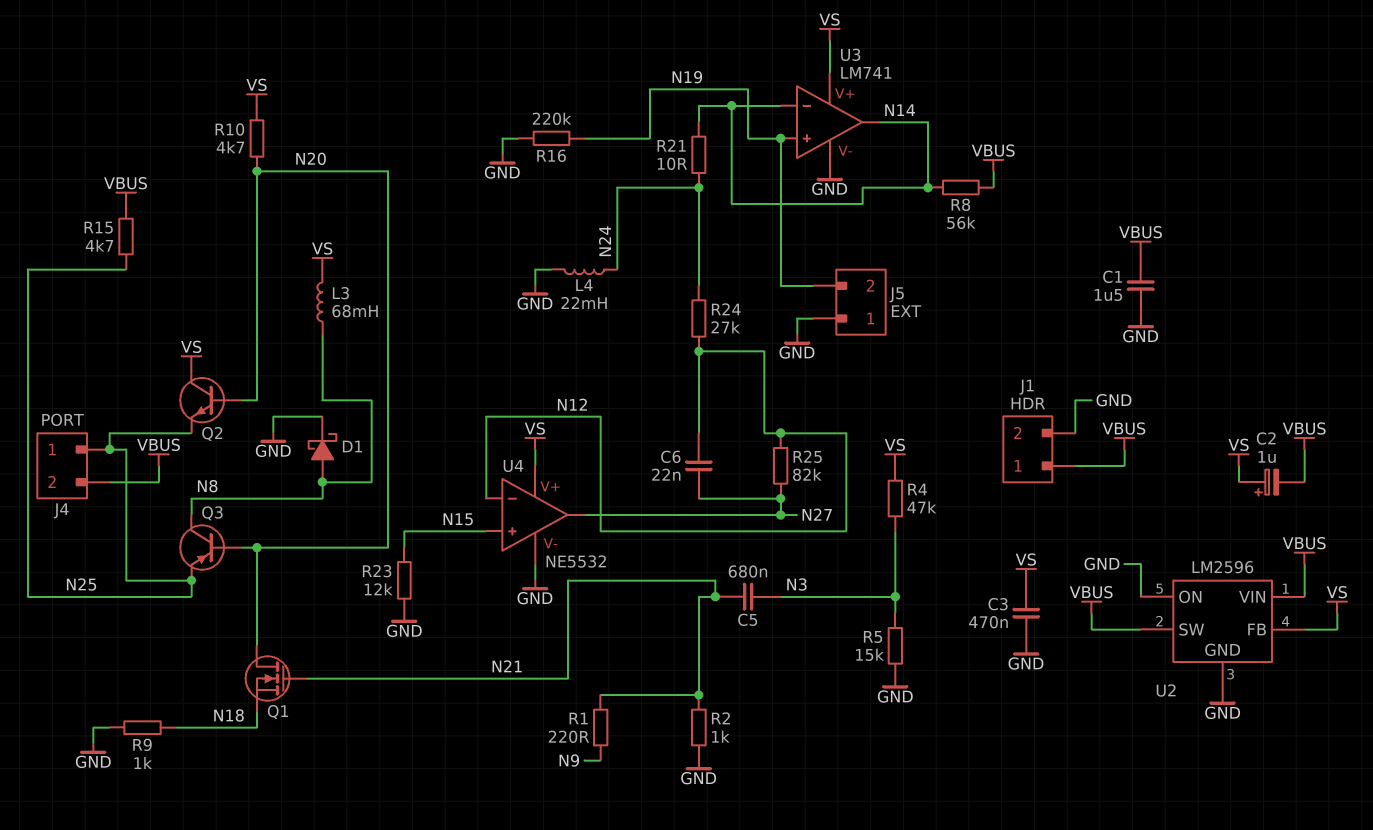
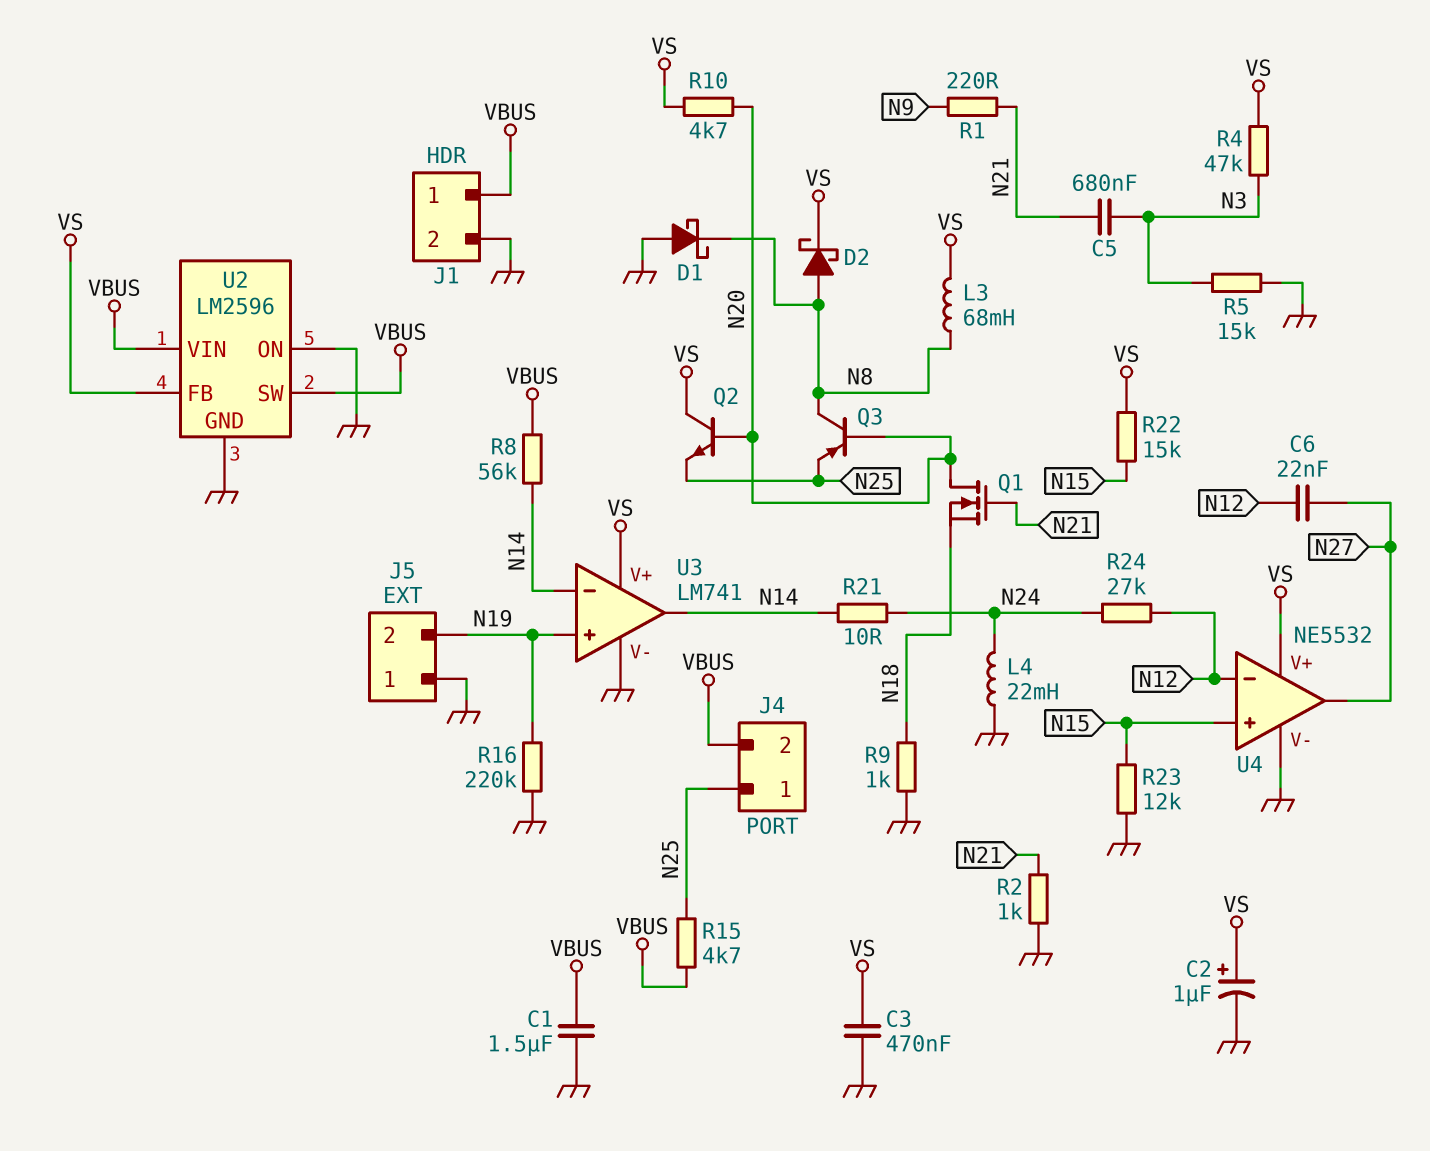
C2: 1uF (plus VS, minus VBUS) -> 1uF (plus VS, minus GND)
D1: schottky (A N8, K GND) -> schottky (A GND, K N8)
D2: none -> schottky (A N8, K VS)
R22: none -> 15k (N15, VS)
R25: 82k (N12, N27) -> none

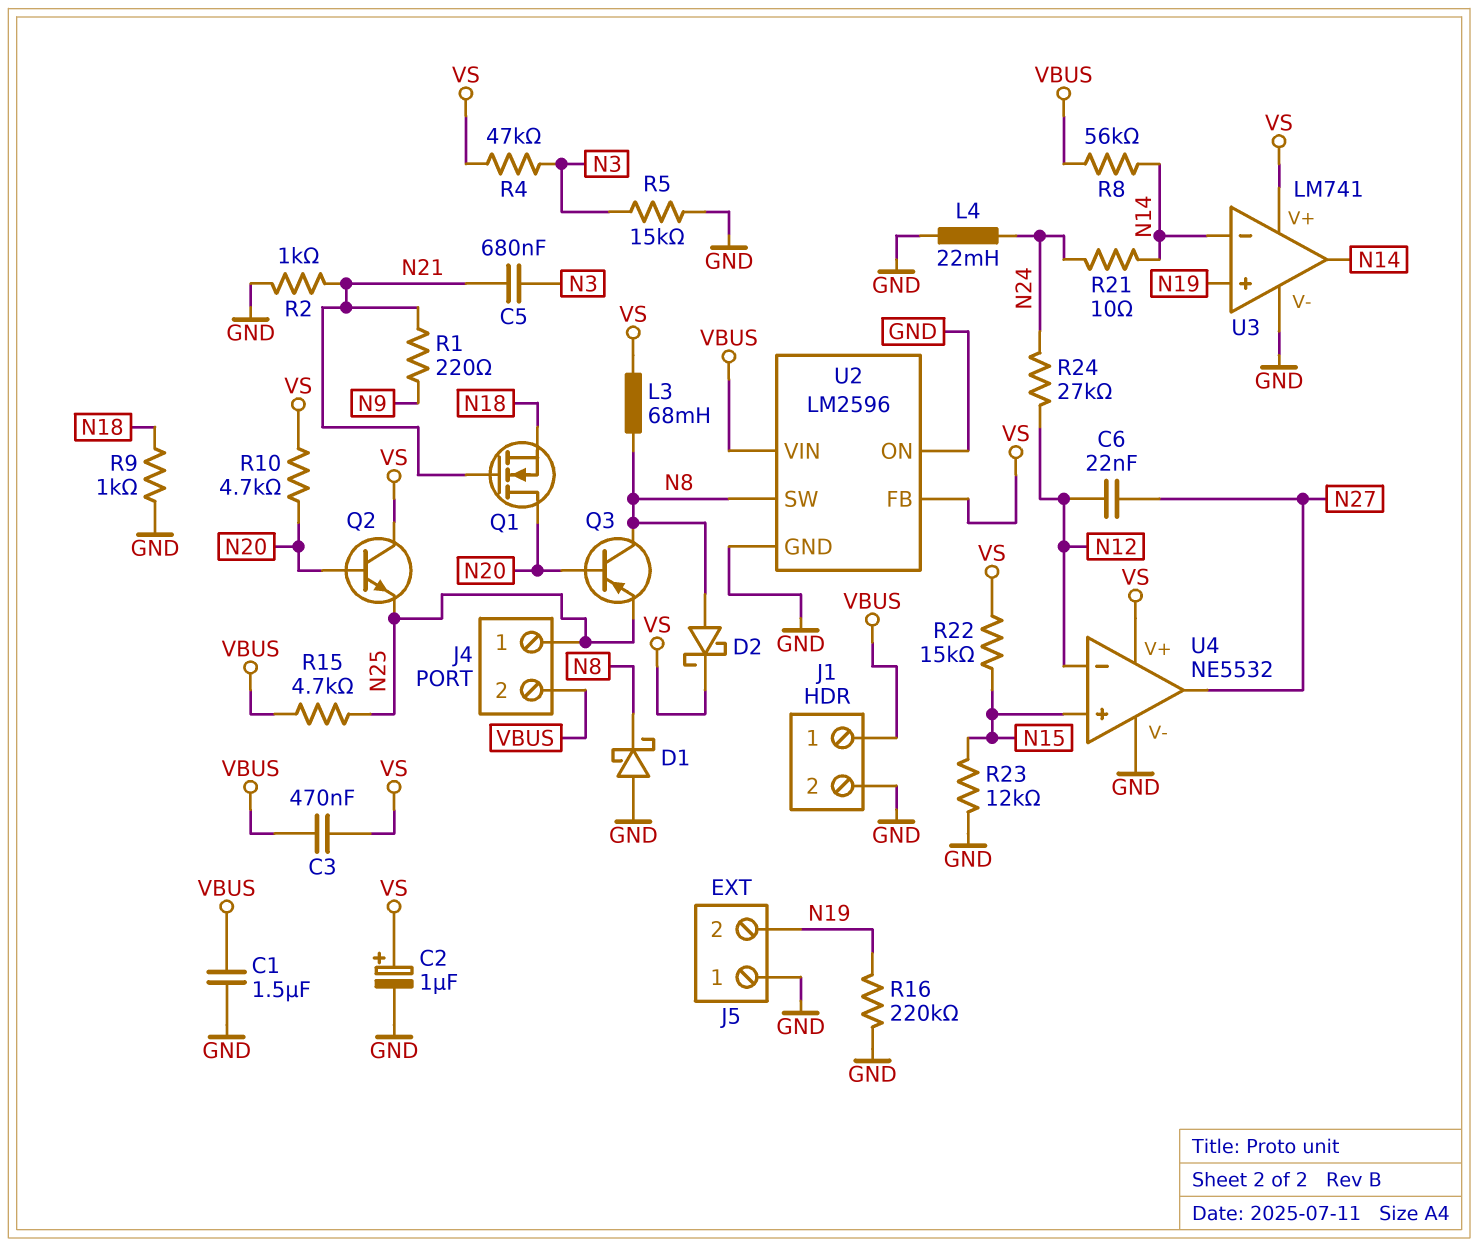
C3: 470nF (GND, VS) -> 470nF (VBUS, VS)
U2 pin SW: VBUS -> N8

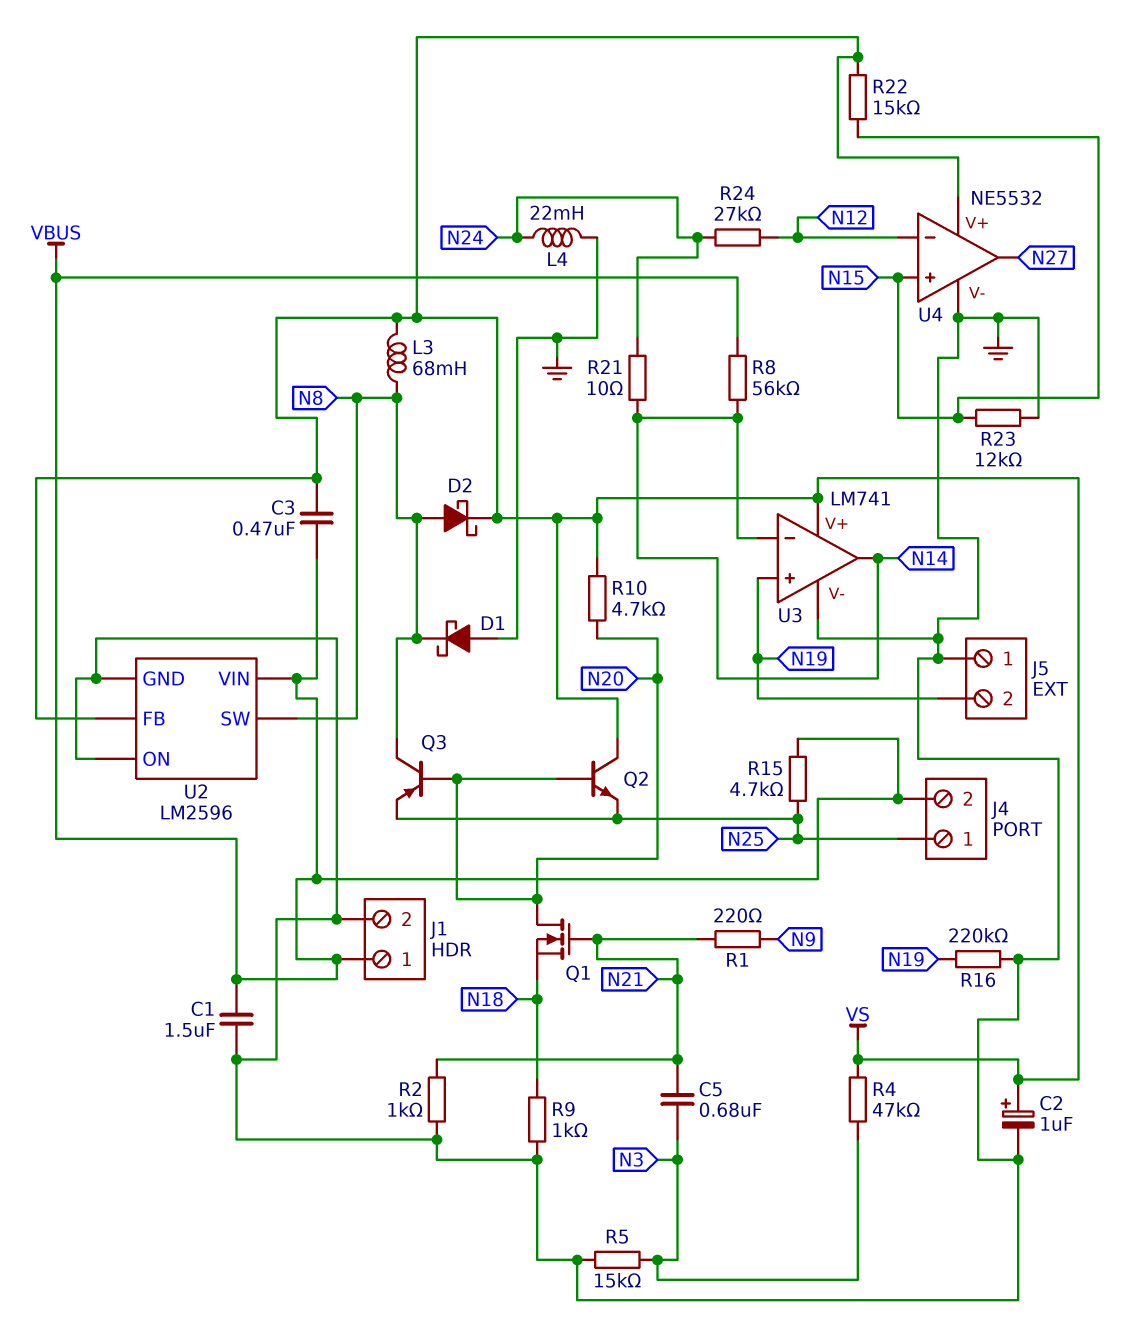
C6: 22nF (N12, N27) -> none

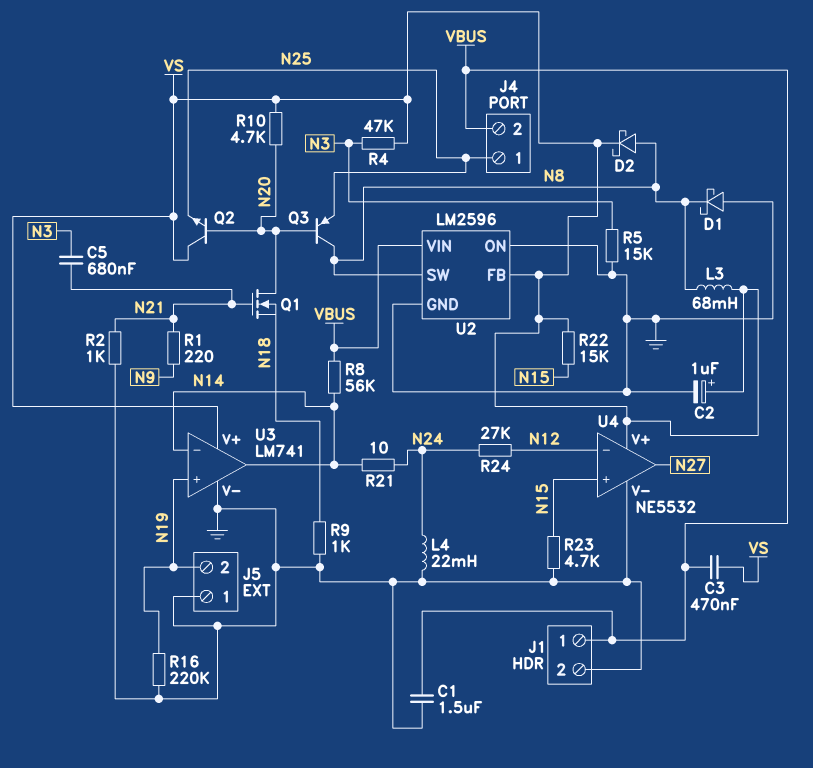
R15: 4.7k (N25, VBUS) -> none
R23: 12k (GND, N15) -> 4.7k (GND, N15)

